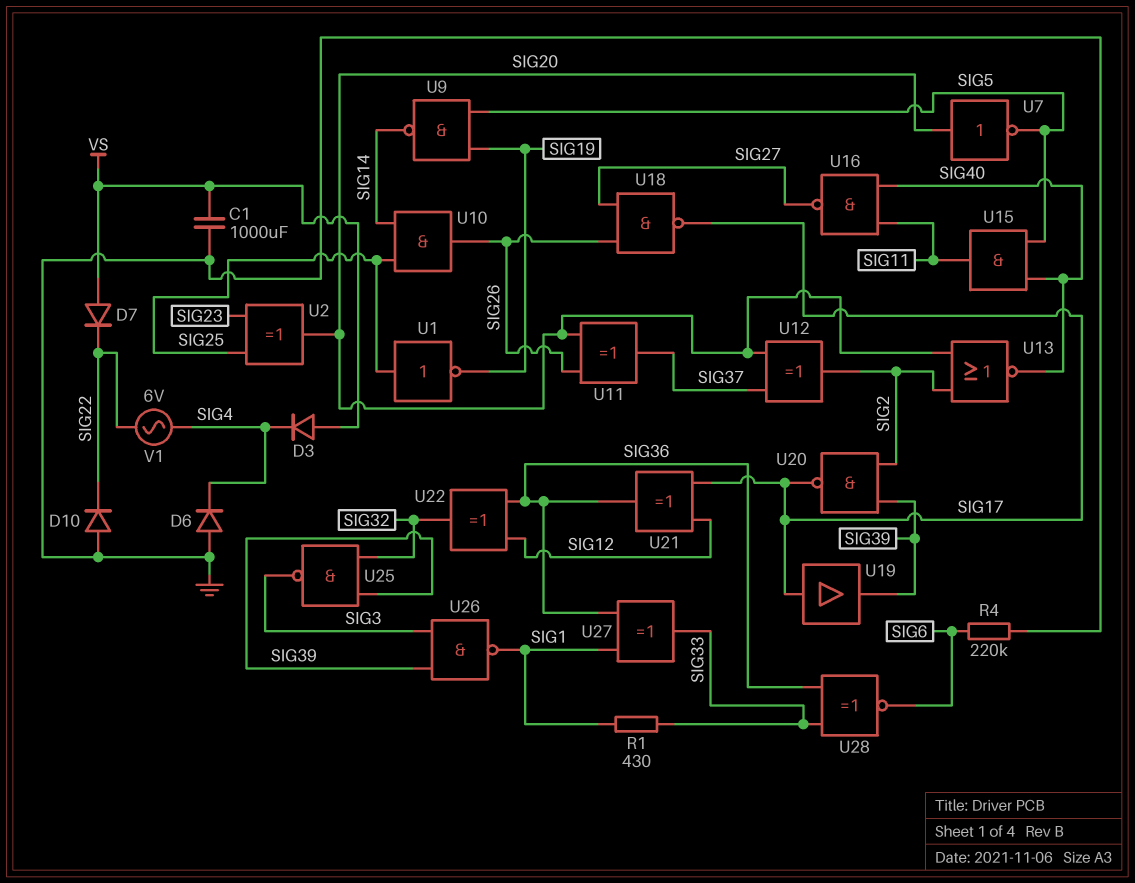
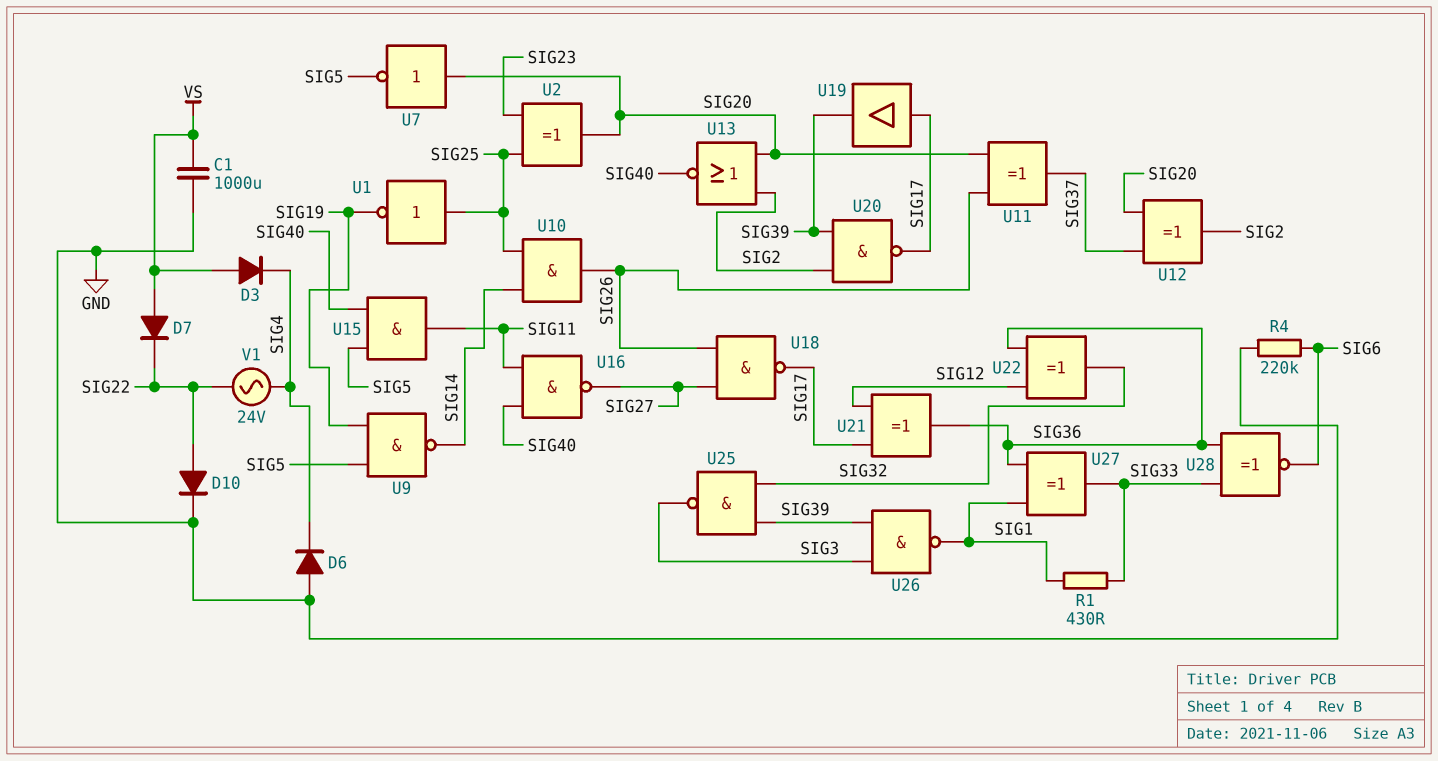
D10: diode (A GND, K SIG22) -> diode (A SIG22, K GND)
V1: AC 6V (SIG4, SIG22) -> AC 24V (SIG4, SIG22)

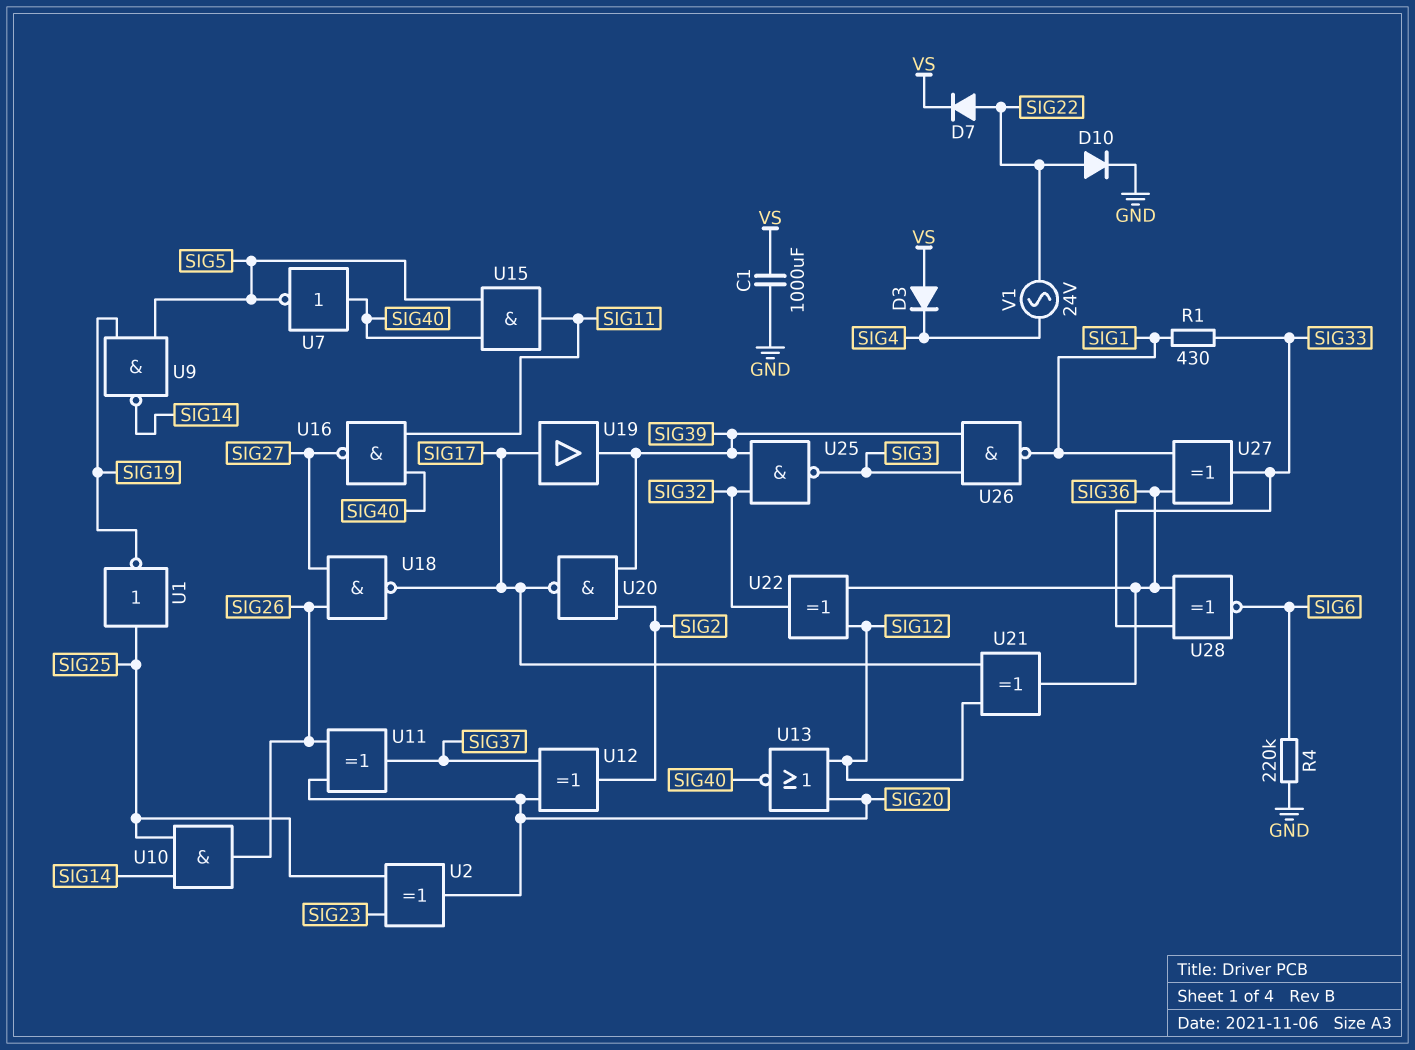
D6: diode (A GND, K SIG4) -> none
D7: diode (A VS, K SIG22) -> diode (A SIG22, K VS)
U7: NOT (in SIG20, out SIG5) -> NOT (in SIG40, out SIG5)
U13: NOR (in SIG2, in SIG20, out SIG40) -> NOR (in SIG12, in SIG20, out SIG40)

